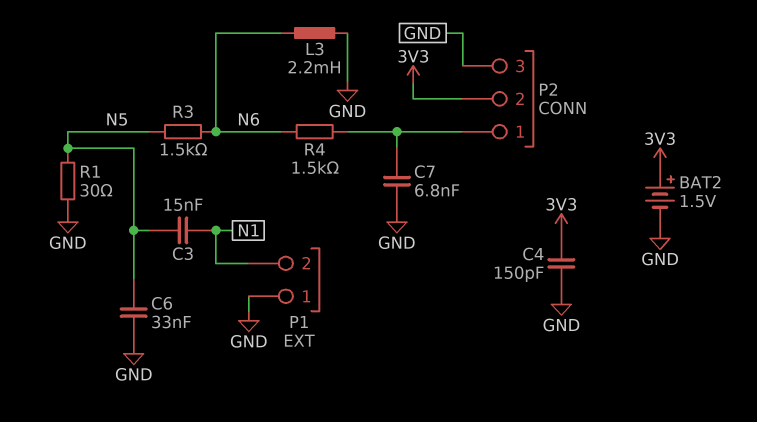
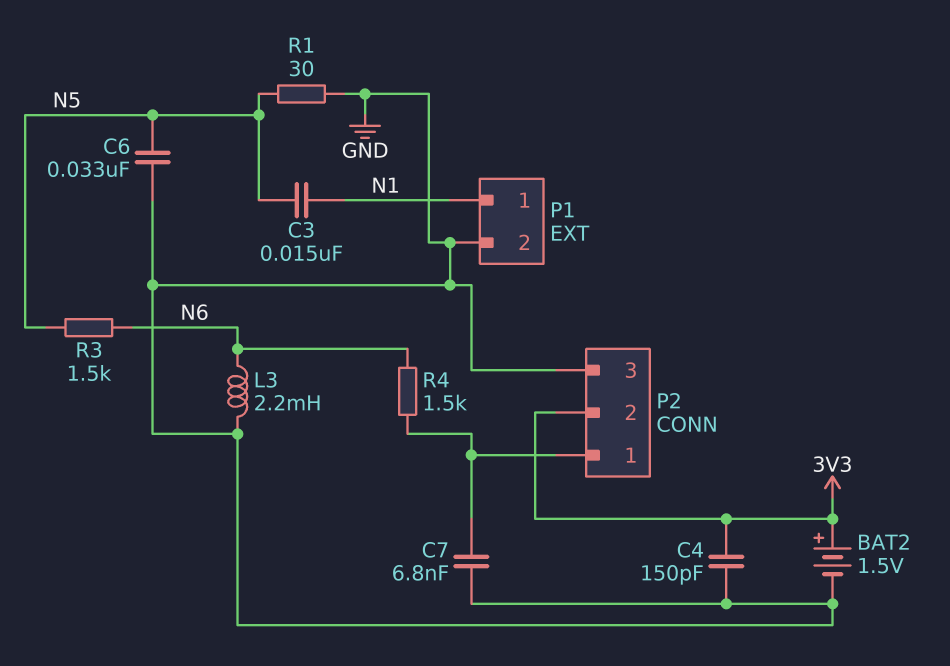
P1 pin 1: GND -> N1
P1 pin 2: N1 -> GND

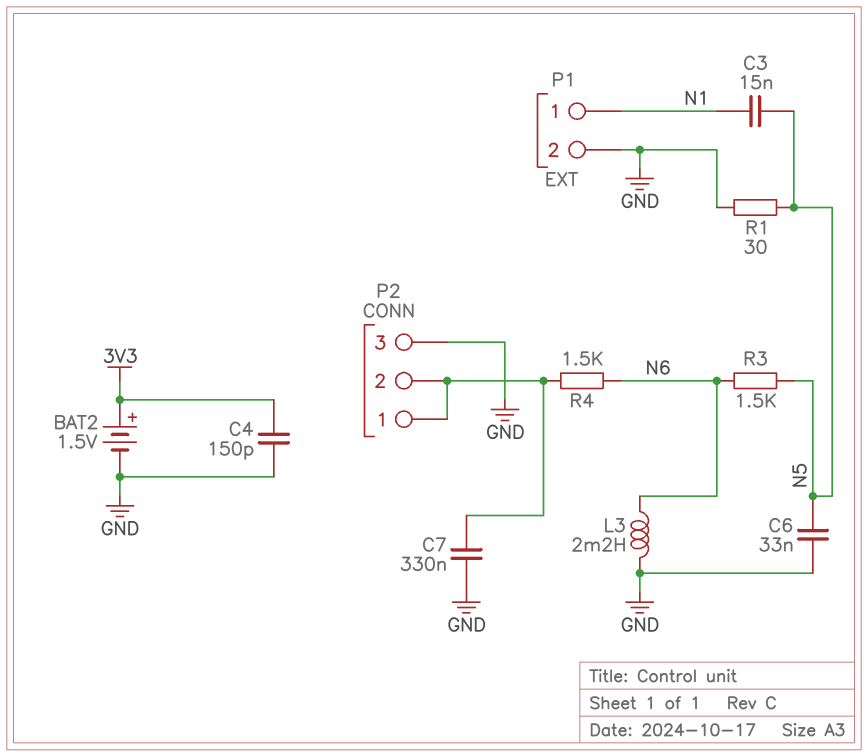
C7: 6.8nF (GND, P2/1) -> 330nF (GND, P2/1)
P2 pin 2: 3V3 -> P2/1

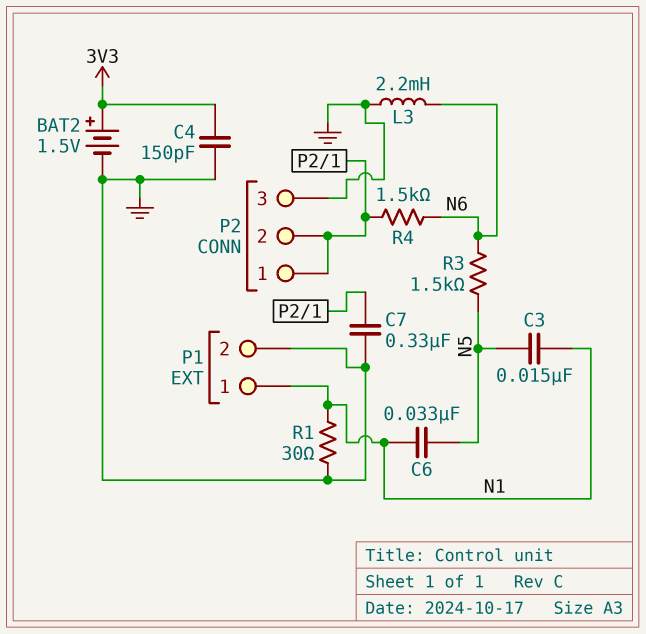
C6: 33nF (GND, N5) -> 33nF (N1, N5)
R1: 30 (GND, N5) -> 30 (GND, N1)

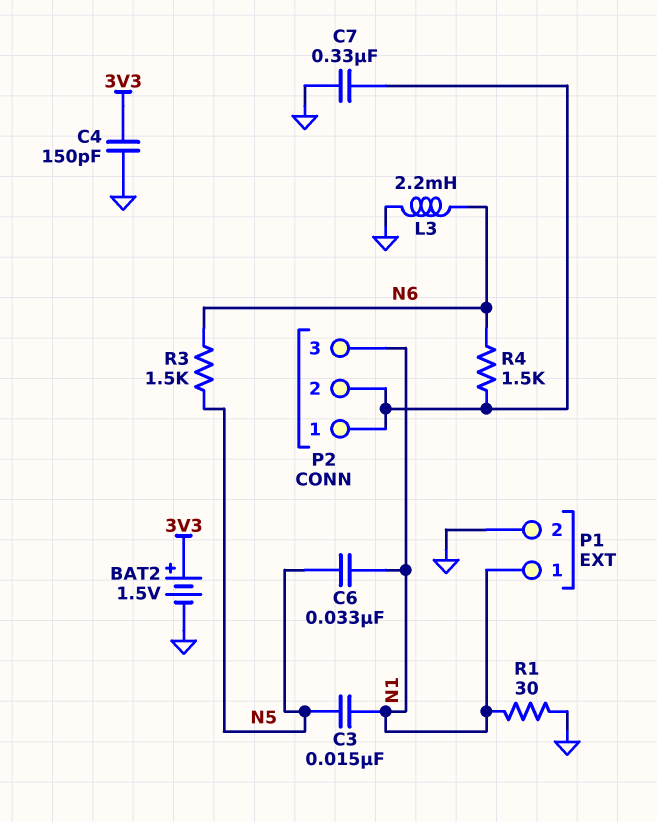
P2 pin 3: GND -> N1

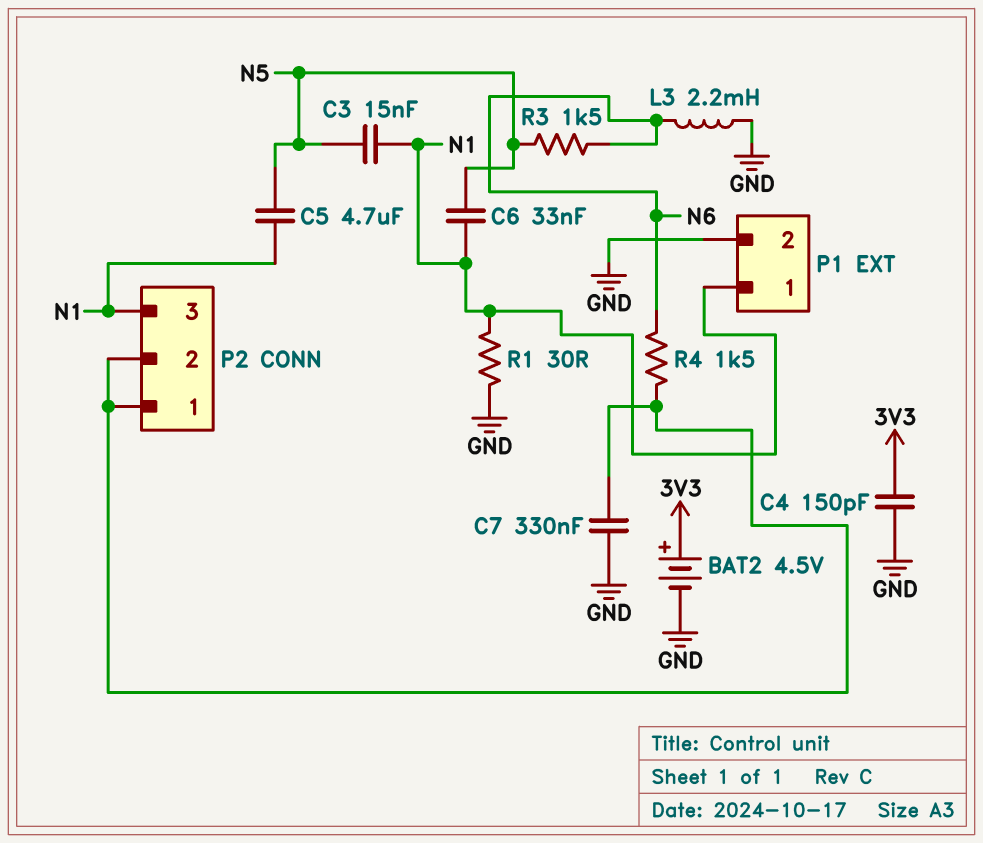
BAT2: 1.5V (plus 3V3, minus GND) -> 4.5V (plus 3V3, minus GND)
C5: none -> 4.7uF (N1, N5)

